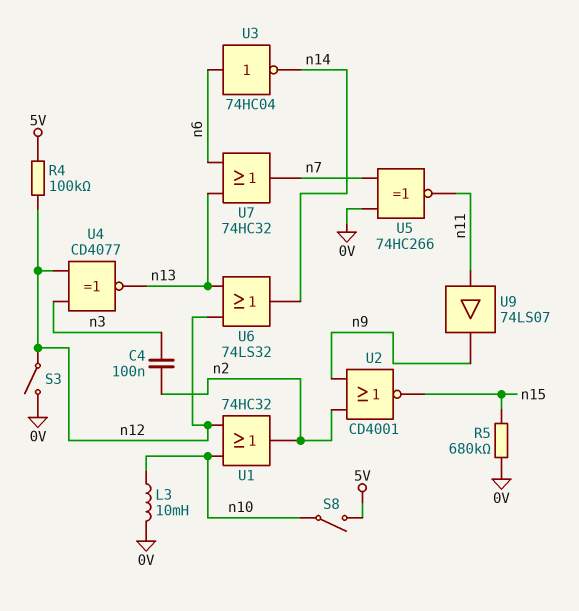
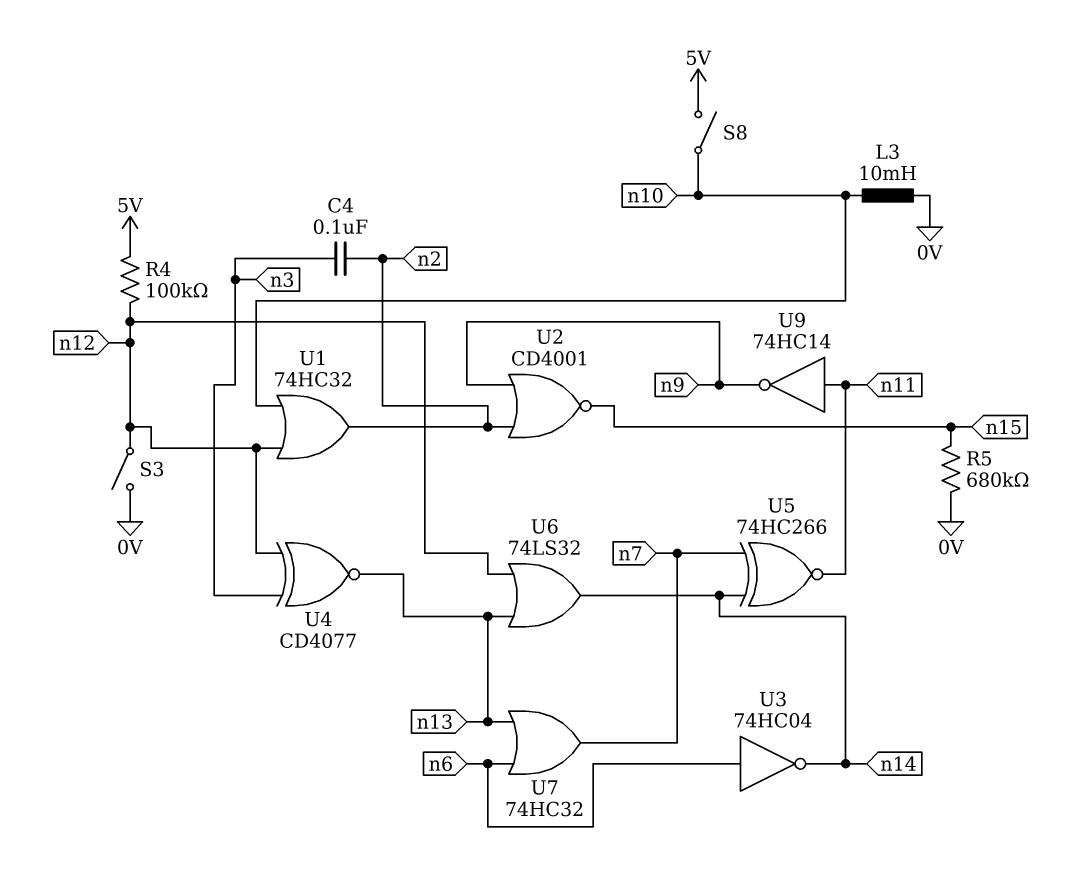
U5: XNOR 74HC266 (in 0V, in n7, out n11) -> XNOR 74HC266 (in n7, in n14, out n11)
U9: buffer 74LS07 (in n11, out n9) -> NOT 74HC14 (in n11, out n9)

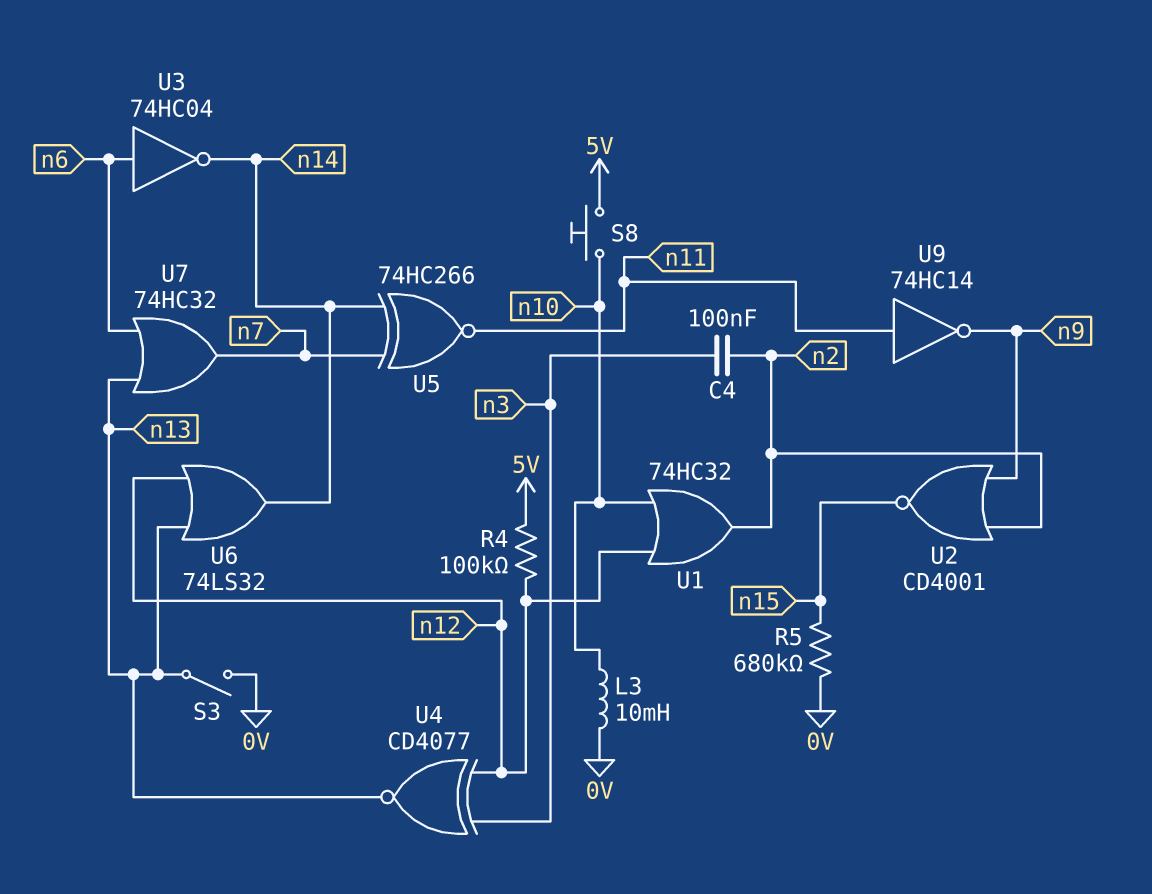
S3: switch (0V, n12) -> switch (0V, n13)
S8: switch (5V, n10) -> button (5V, n10)

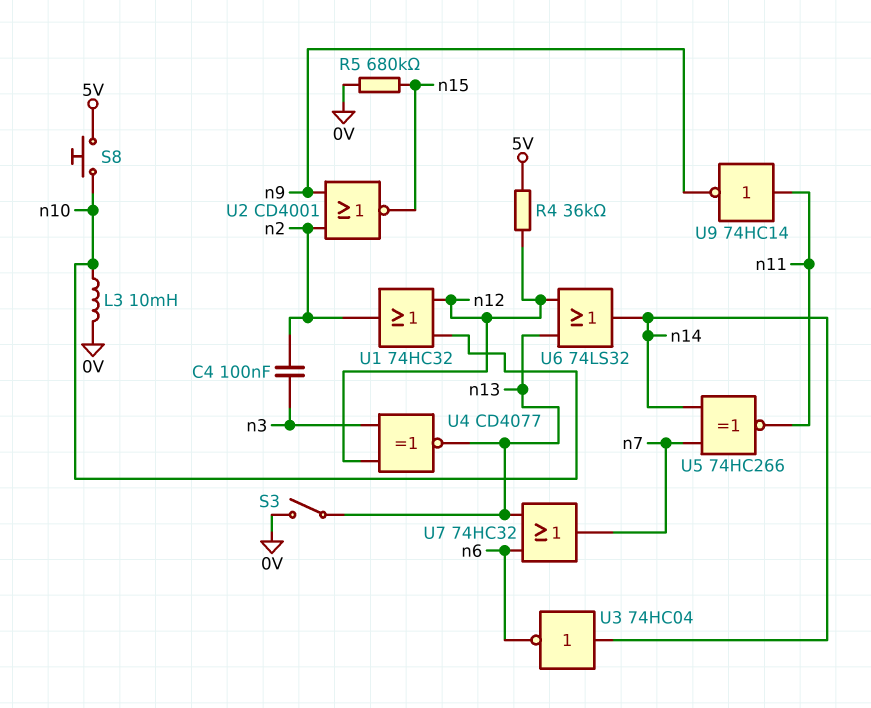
R4: 100k (5V, n12) -> 36k (5V, n12)
U3: NOT 74HC04 (in n6, out n14) -> NOT 74HC04 (in n14, out n6)

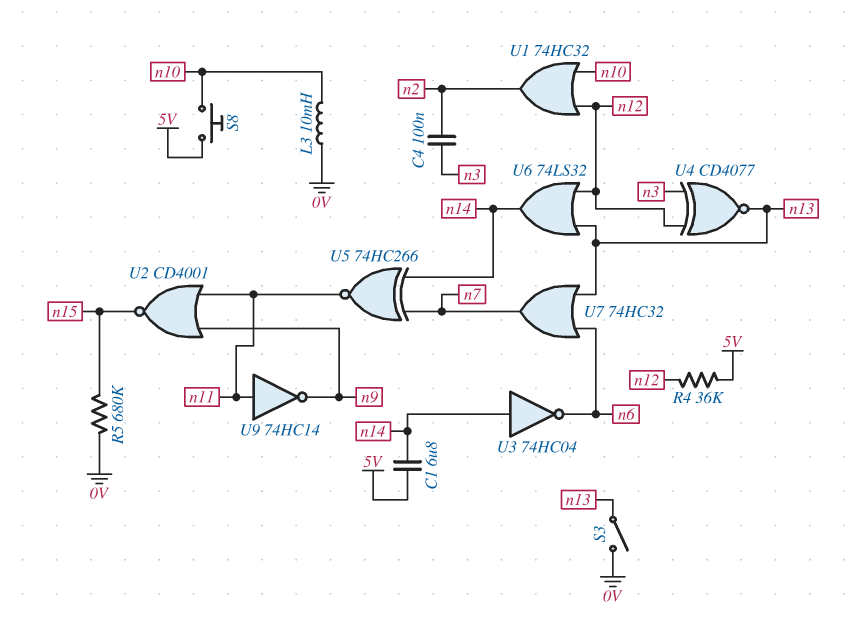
C1: none -> 6.8uF (5V, n14)
U2: NOR CD4001 (in n2, in n9, out n15) -> NOR CD4001 (in n9, in n11, out n15)

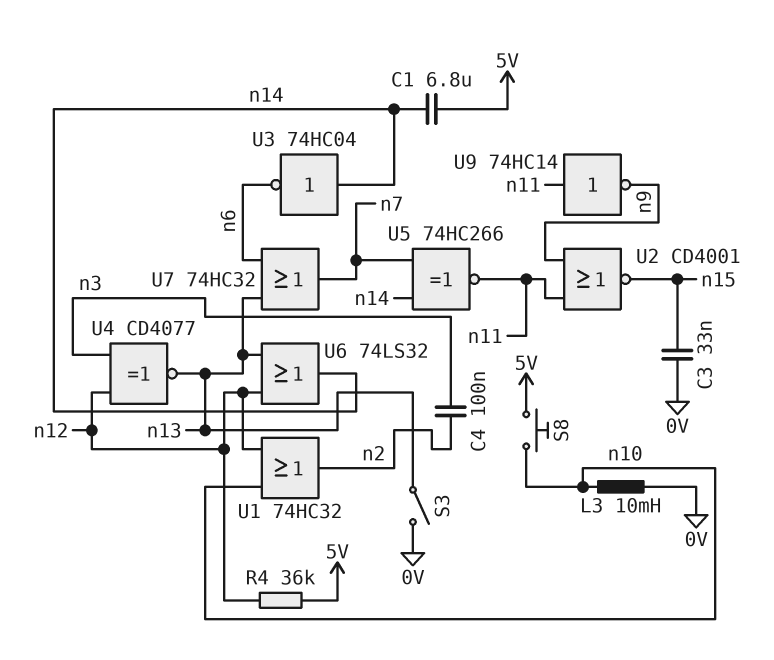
C3: none -> 33nF (0V, n15)
R5: 680k (0V, n15) -> none

